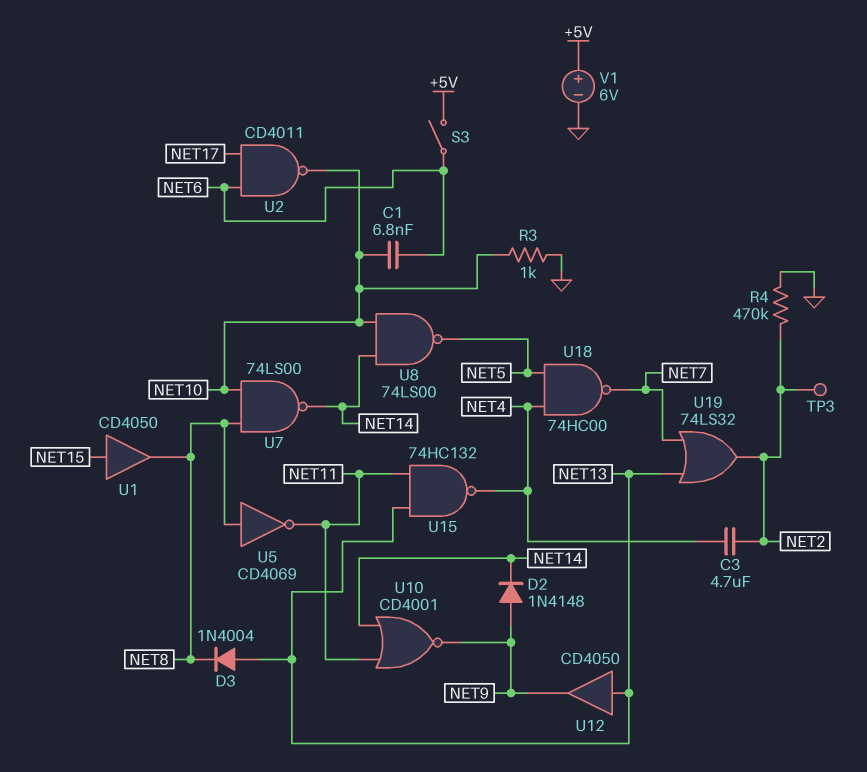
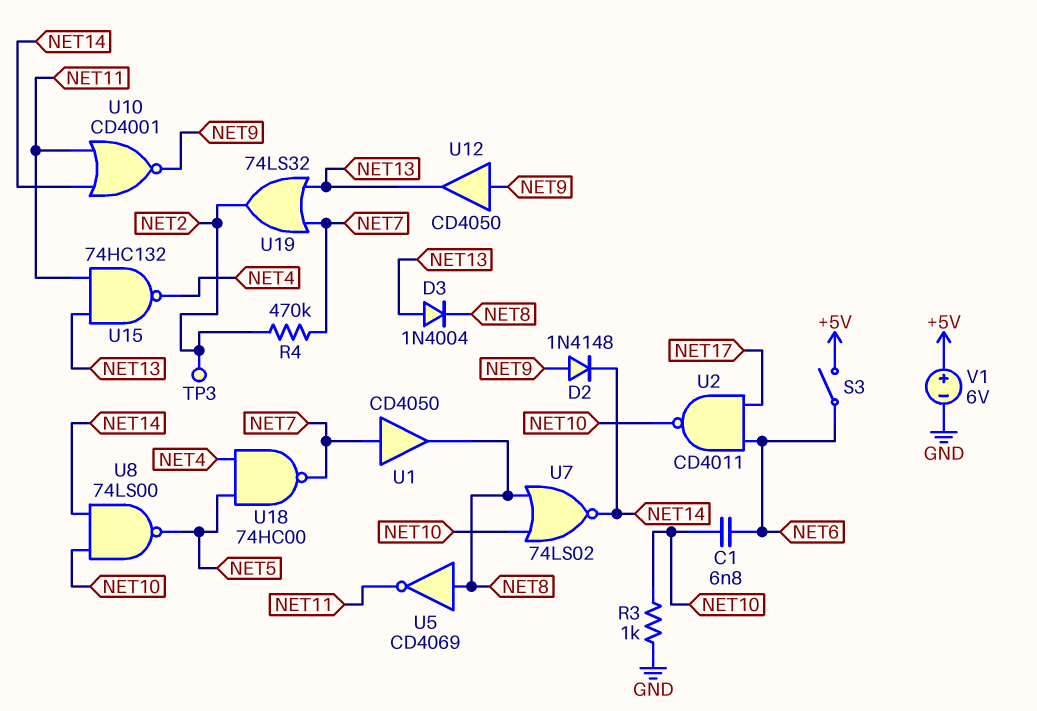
C3: 4.7uF (NET2, NET4) -> none
R4: 470k (GND, NET2) -> 470k (NET2, NET7)
U1: buffer CD4050 (in NET15, out NET8) -> buffer CD4050 (in NET7, out NET8)
U7: NAND 74LS00 (in NET8, in NET10, out NET14) -> NOR 74LS02 (in NET8, in NET10, out NET14)
U12: buffer CD4050 (in NET13, out NET9) -> buffer CD4050 (in NET9, out NET13)

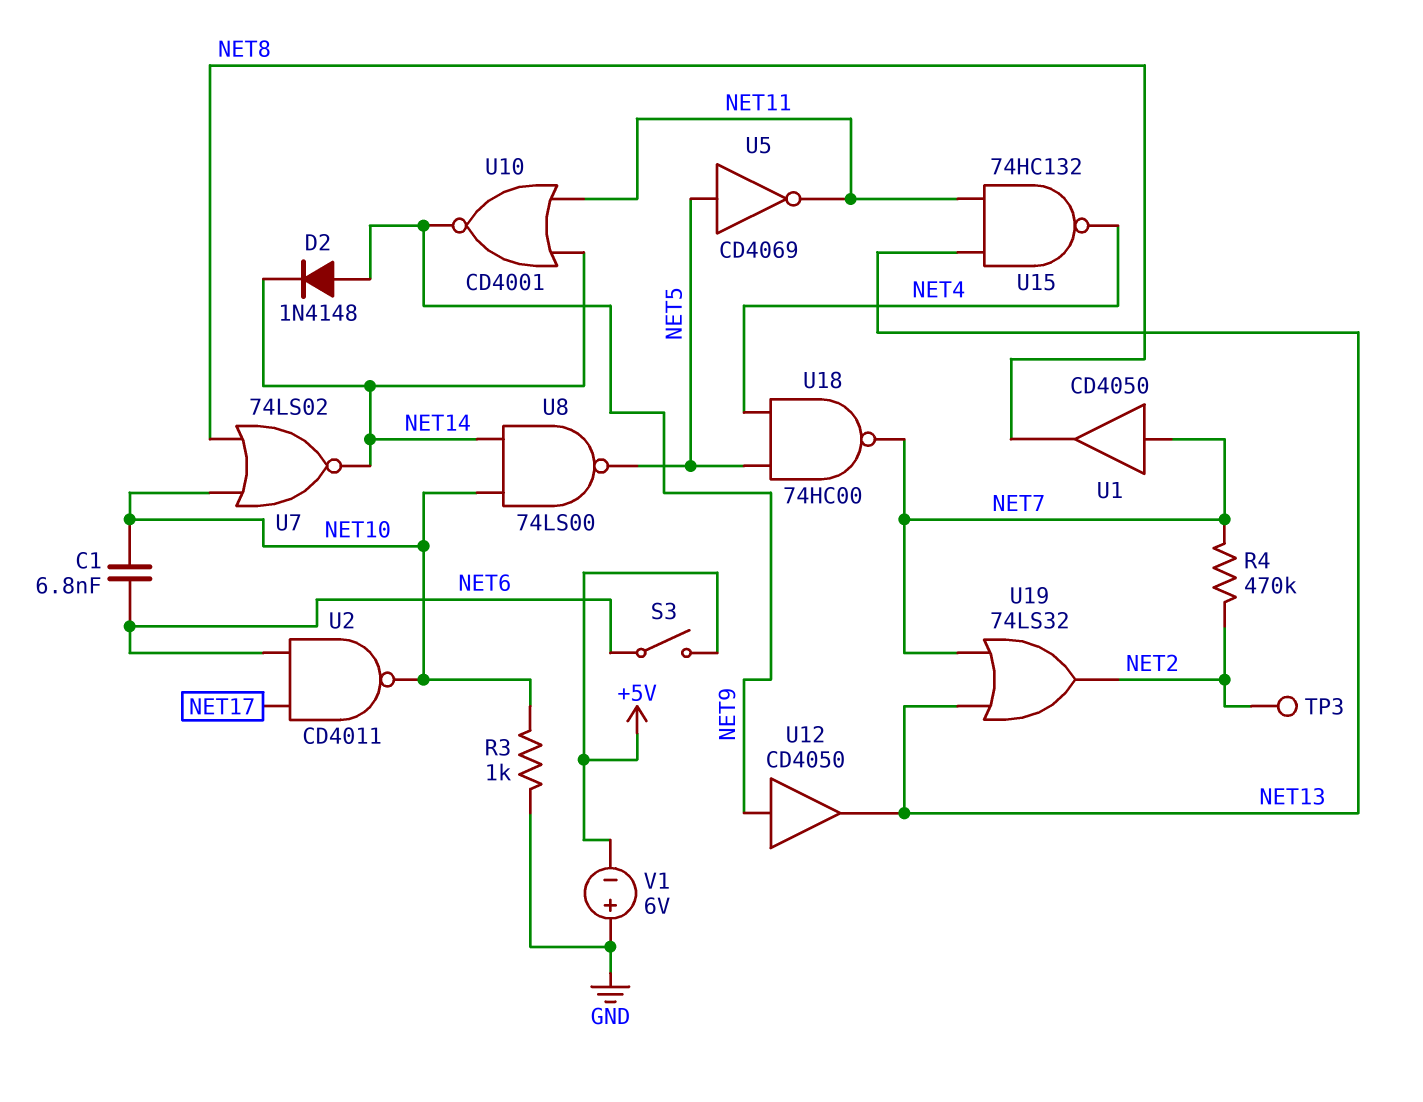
D3: diode 1N4004 (A NET13, K NET8) -> none
U5: NOT CD4069 (in NET8, out NET11) -> NOT CD4069 (in NET5, out NET11)
V1: 6V (plus +5V, minus GND) -> 6V (plus GND, minus +5V)

